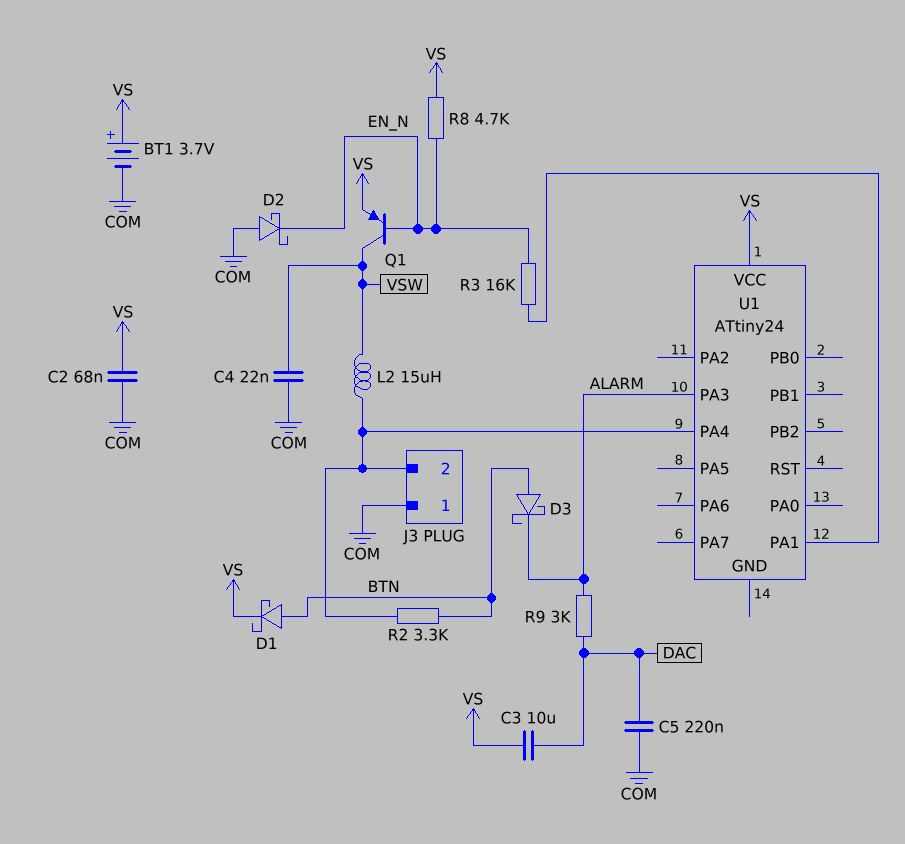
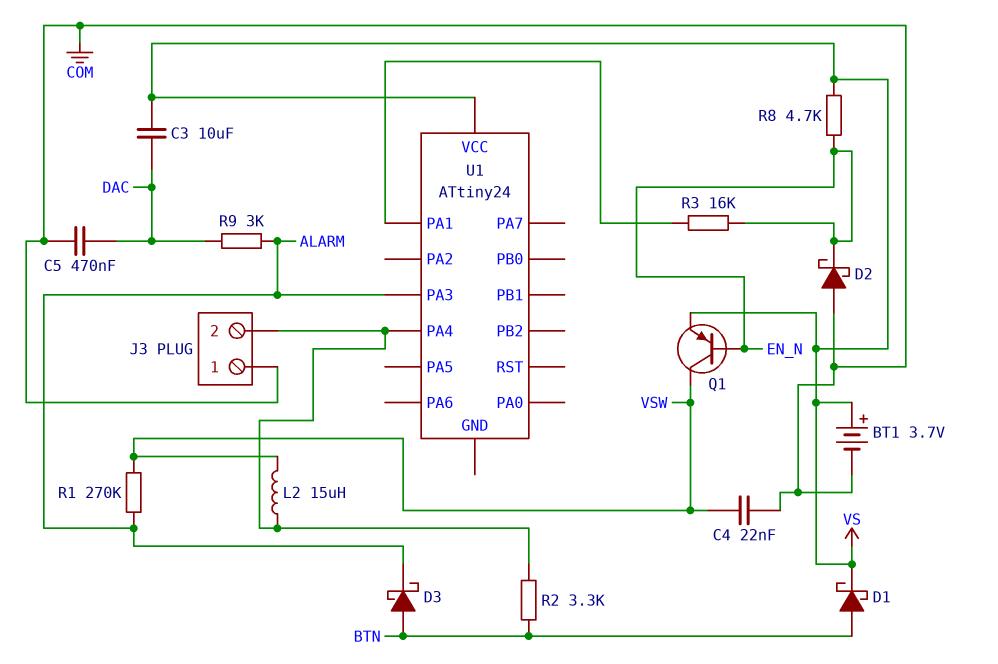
C2: 68nF (COM, VS) -> none
C5: 220nF (COM, DAC) -> 470nF (COM, DAC)
R1: none -> 270k (ALARM, VSW)

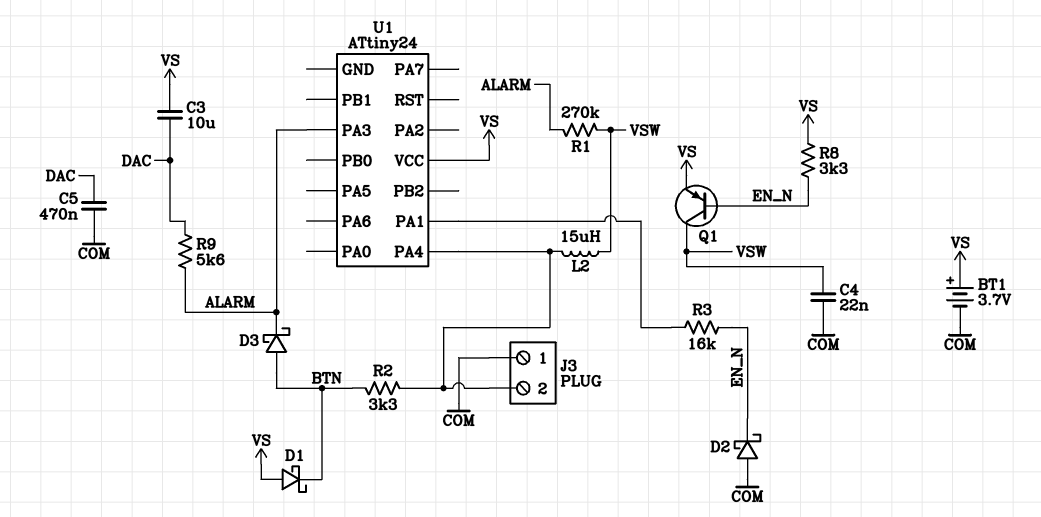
D1: schottky (A BTN, K VS) -> schottky (A VS, K BTN)
R8: 4.7k (EN_N, VS) -> 3.3k (EN_N, VS)
R9: 3k (ALARM, DAC) -> 5.6k (ALARM, DAC)

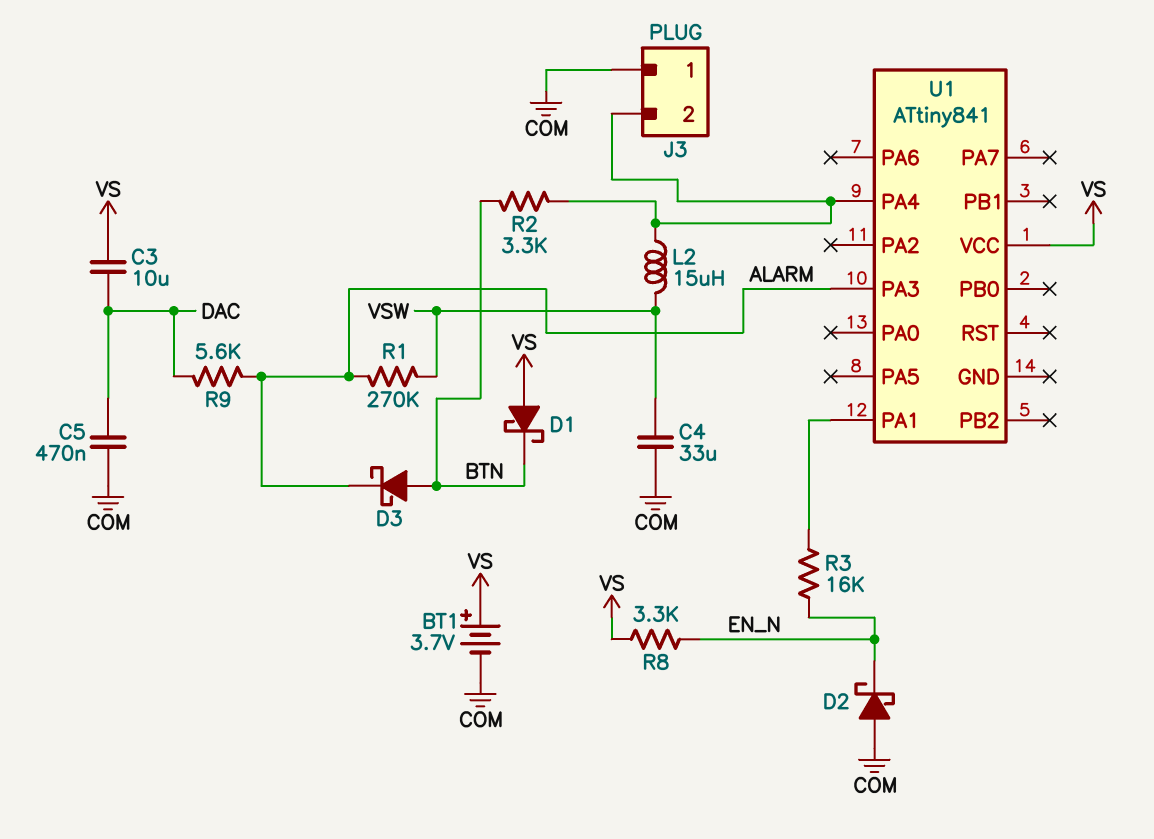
C4: 22nF (COM, VSW) -> 33uF (COM, VSW)
Q1: PNP (B EN_N, C VSW, E VS) -> none
U1: ATtiny24 -> ATtiny841

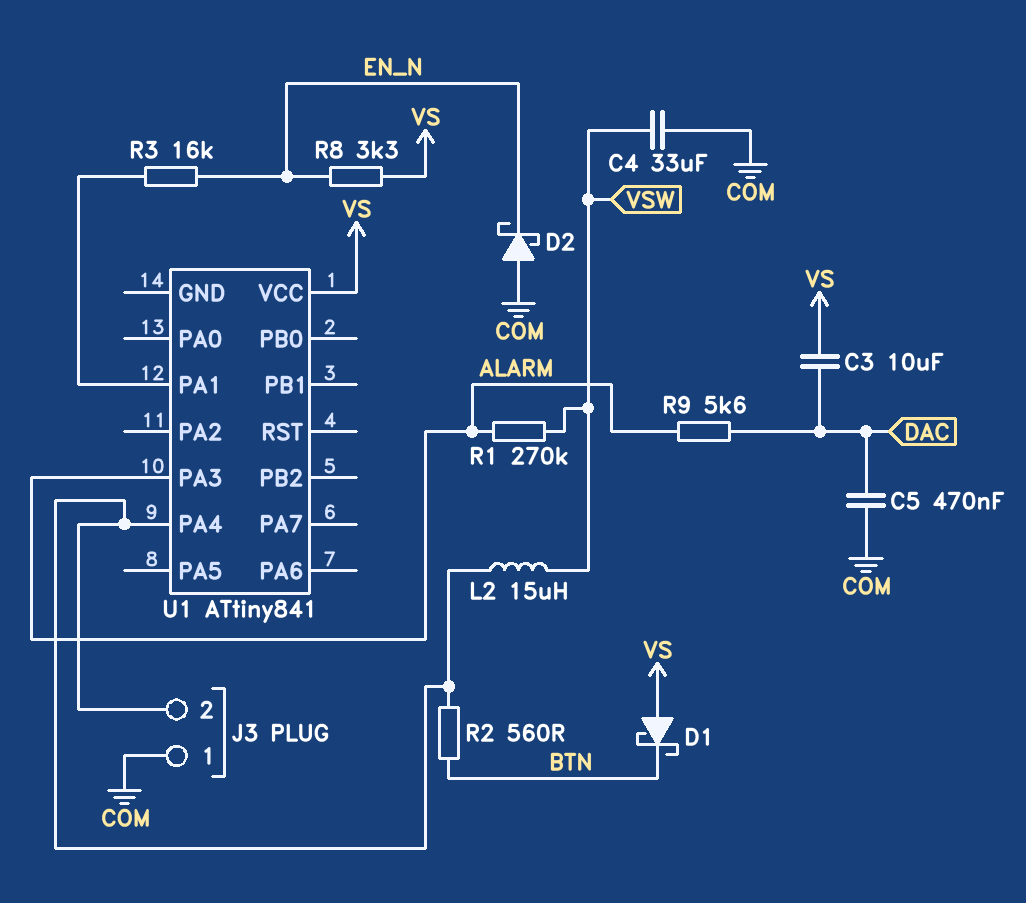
BT1: 3.7V (plus VS, minus COM) -> none
D3: schottky (A BTN, K ALARM) -> none
R2: 3.3k (BTN, J3/2) -> 560 (BTN, J3/2)

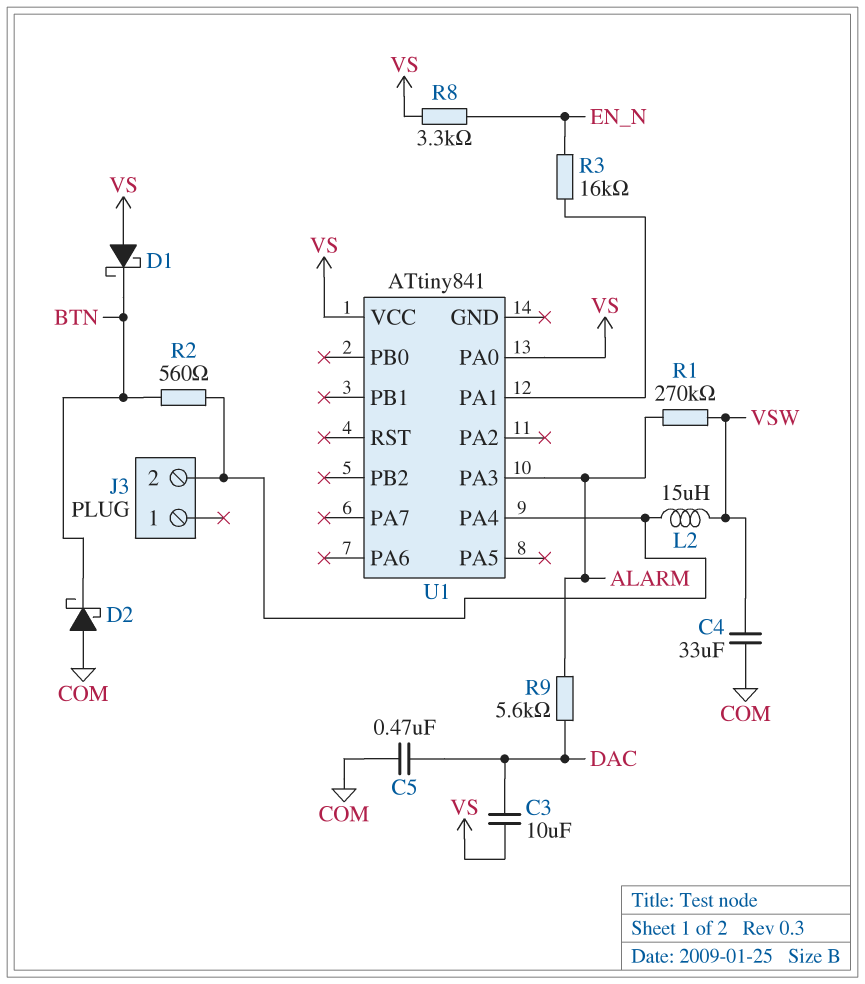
D2: schottky (A COM, K EN_N) -> schottky (A COM, K BTN)
J3 pin 1: COM -> none
U1 pin PA0: none -> VS

